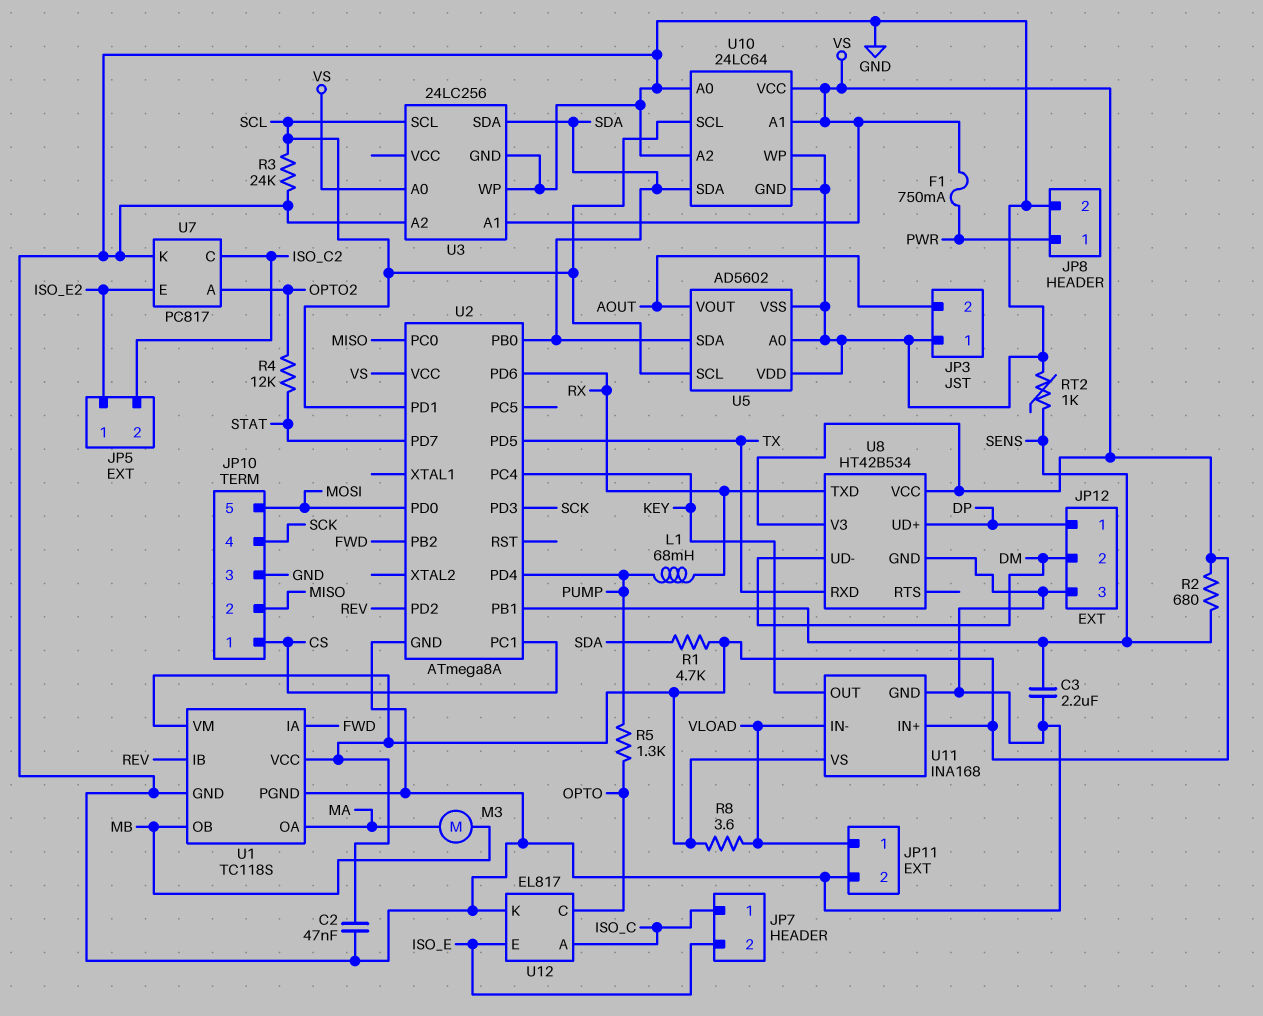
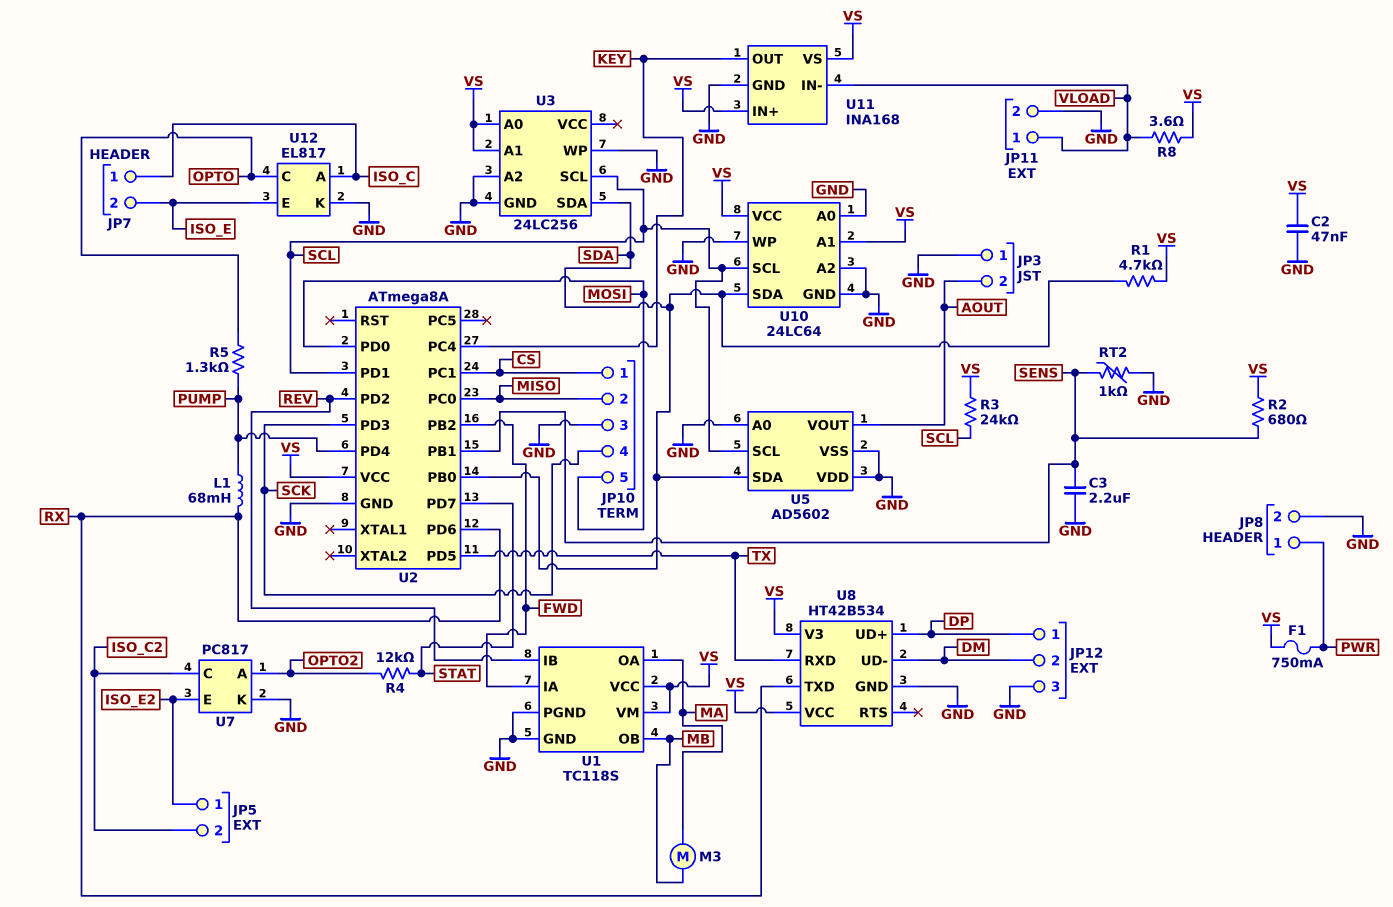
R3: 24k (GND, SCL) -> 24k (SCL, VS)

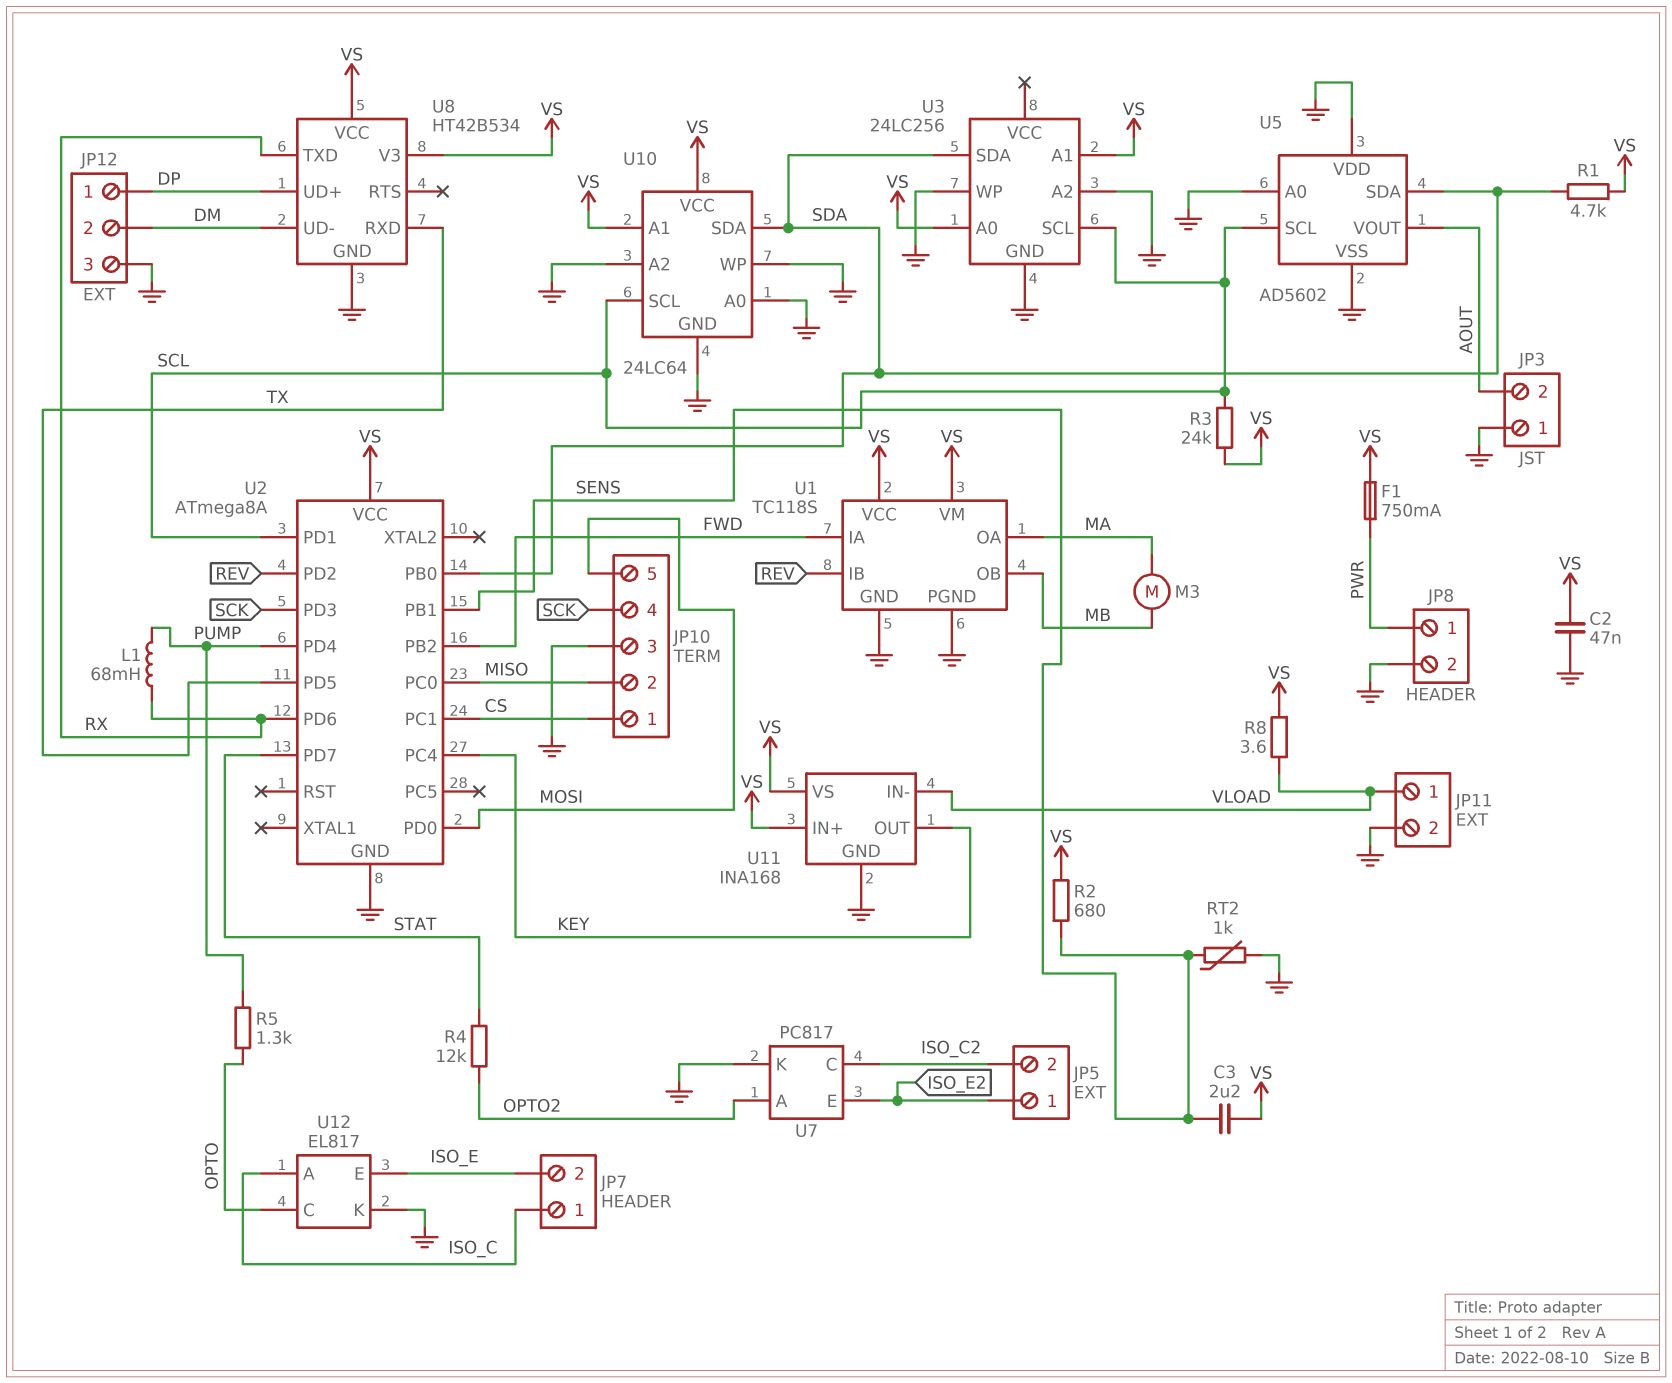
C3: 2.2uF (GND, SENS) -> 2.2uF (SENS, VS)

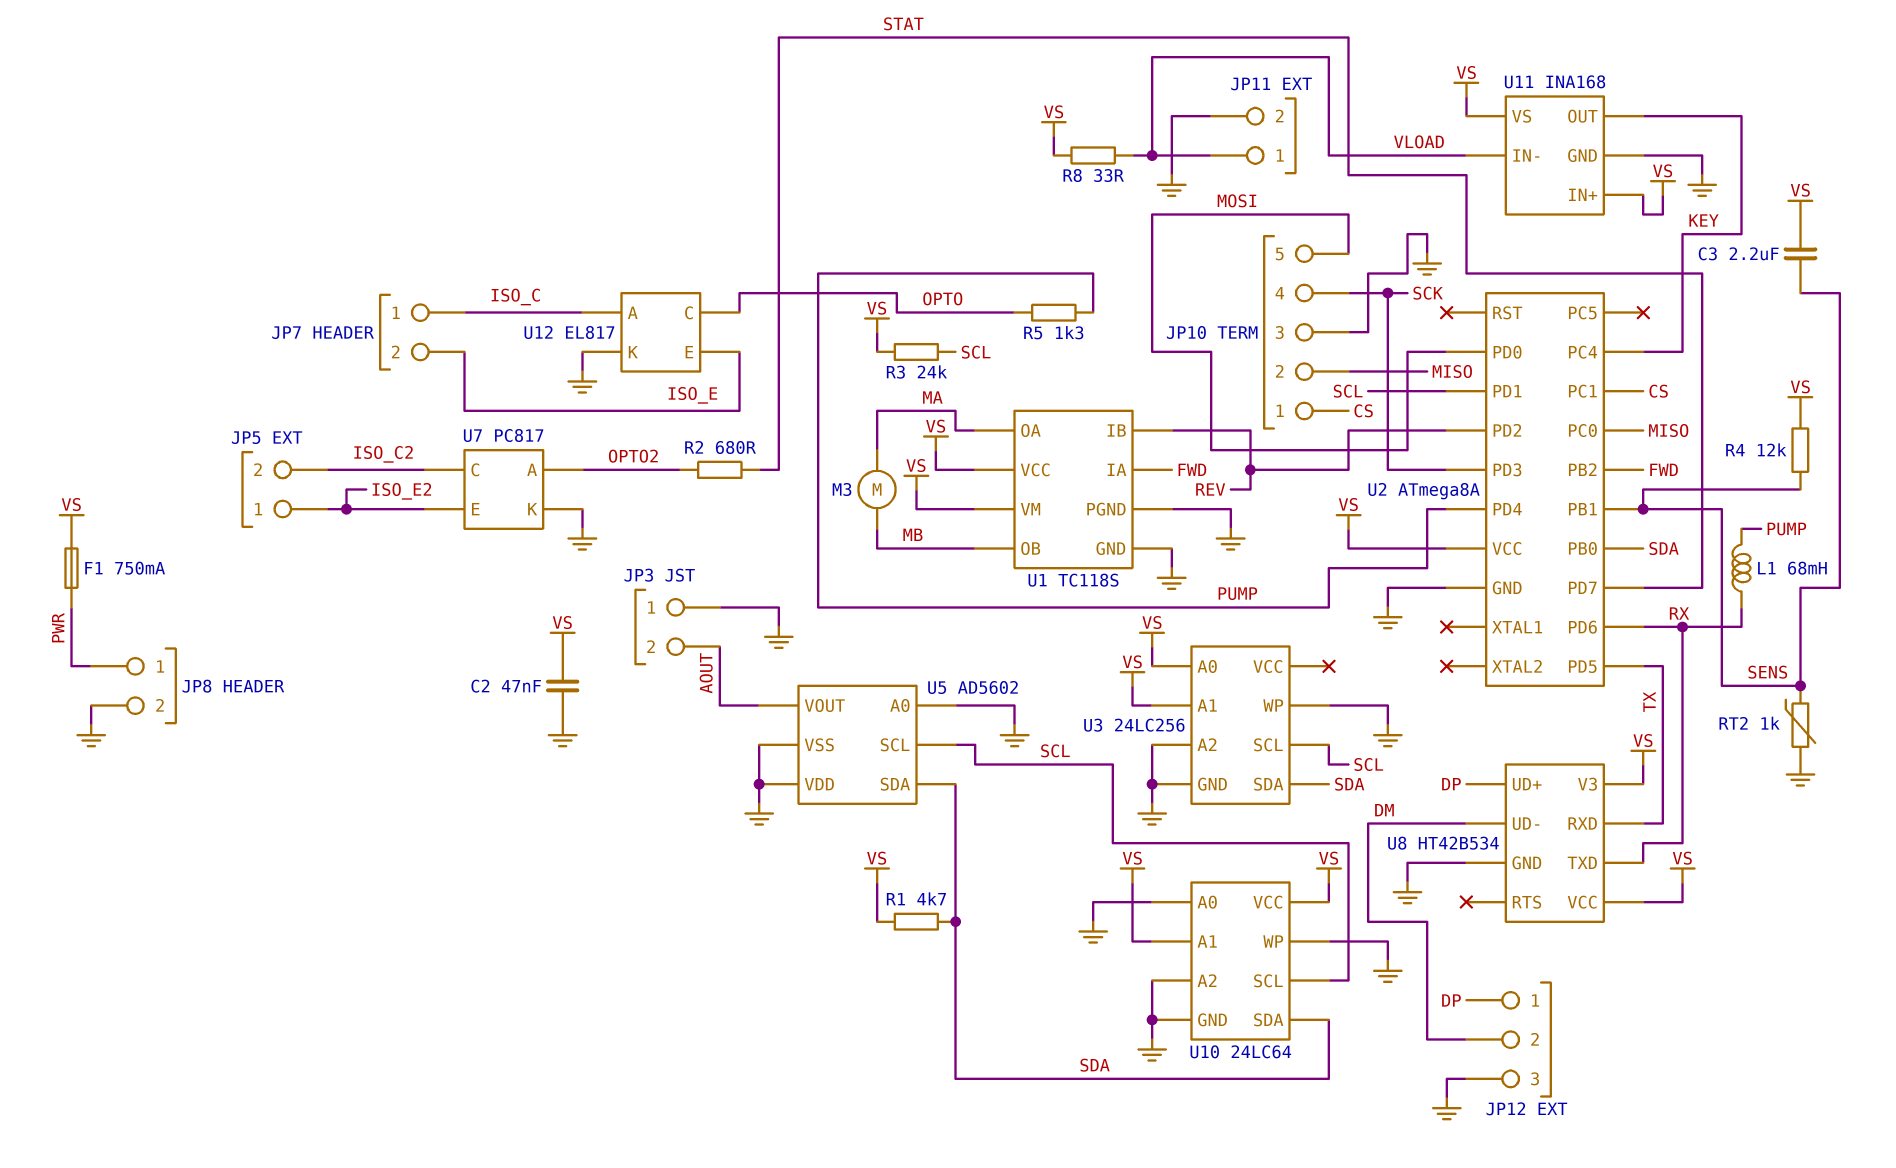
R2: 680 (SENS, VS) -> 680 (OPTO2, STAT)
R4: 12k (OPTO2, STAT) -> 12k (SENS, VS)
R8: 3.6 (VLOAD, VS) -> 33 (VLOAD, VS)

